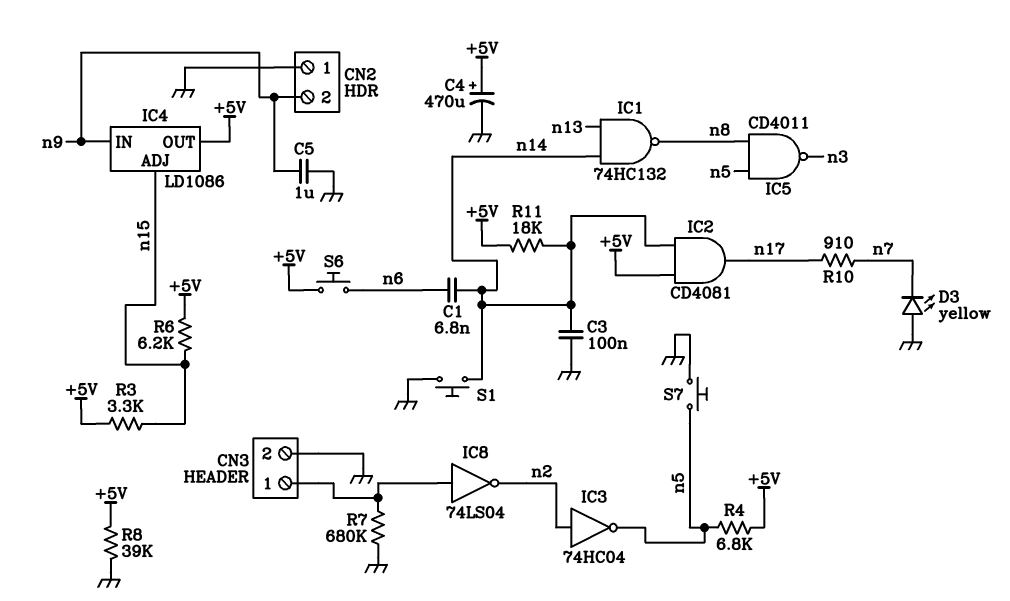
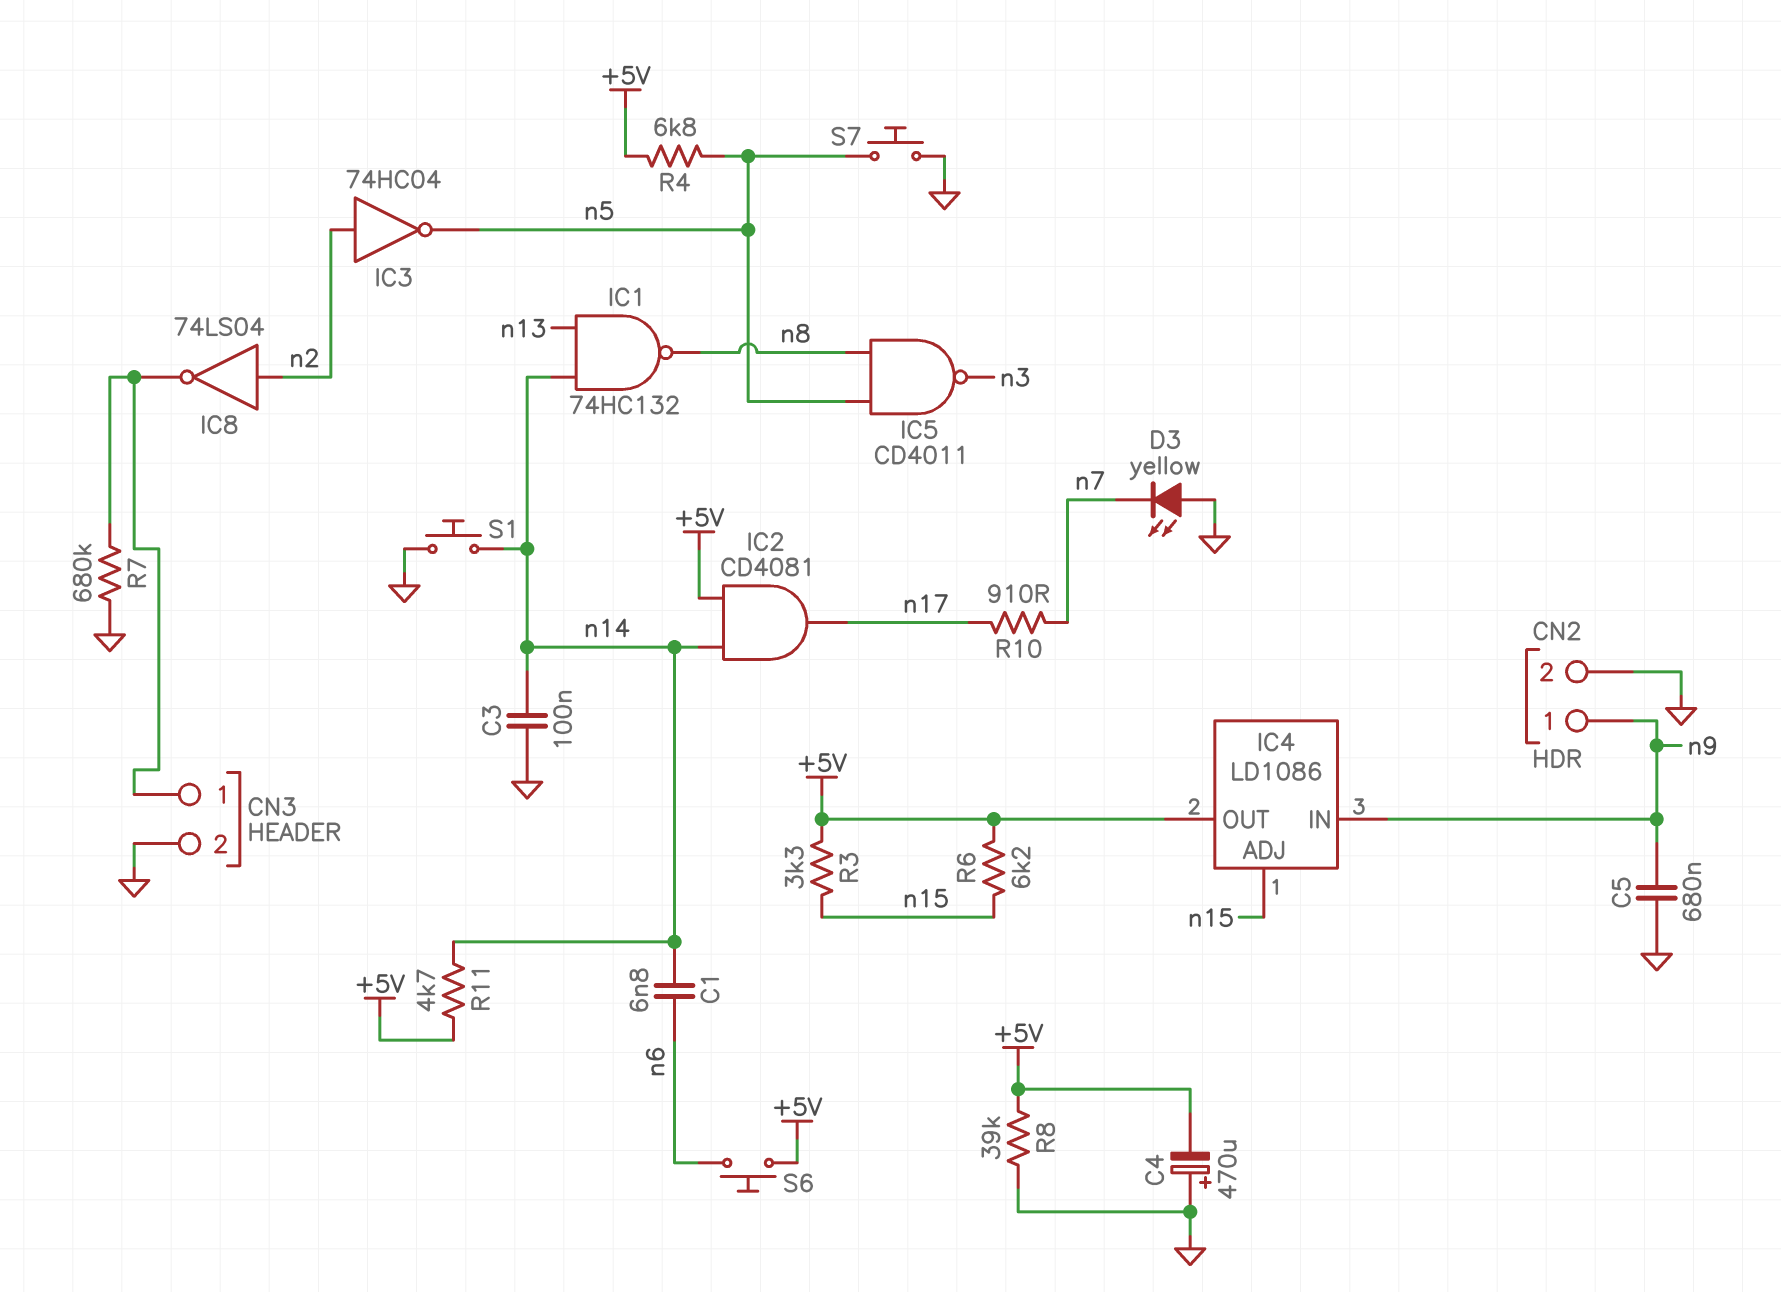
C4: 470uF (plus +5V, minus GND) -> 470uF (plus GND, minus +5V)
C5: 1uF (GND, n9) -> 680nF (GND, n9)
CN2 pin 1: GND -> n9
CN2 pin 2: n9 -> GND
IC8: NOT 74LS04 (in CN3/1, out n2) -> NOT 74LS04 (in n2, out CN3/1)
R11: 18k (+5V, n14) -> 4.7k (+5V, n14)

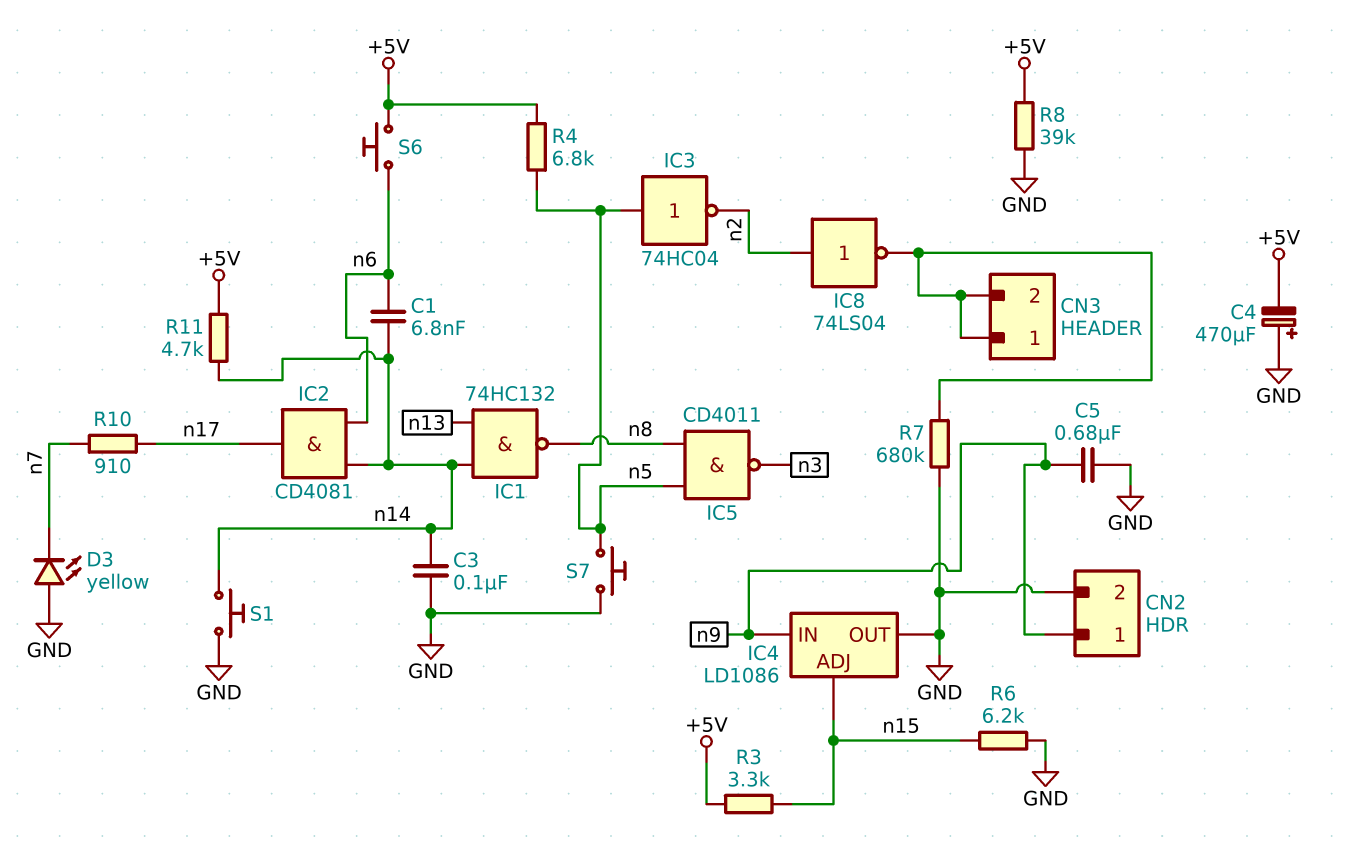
CN3 pin 2: GND -> CN3/1
IC2: AND CD4081 (in +5V, in n14, out n17) -> AND CD4081 (in n6, in n14, out n17)
IC3: NOT 74HC04 (in n2, out n5) -> NOT 74HC04 (in n5, out n2)
IC4 pin OUT: +5V -> GND
R6: 6.2k (+5V, n15) -> 6.2k (GND, n15)

